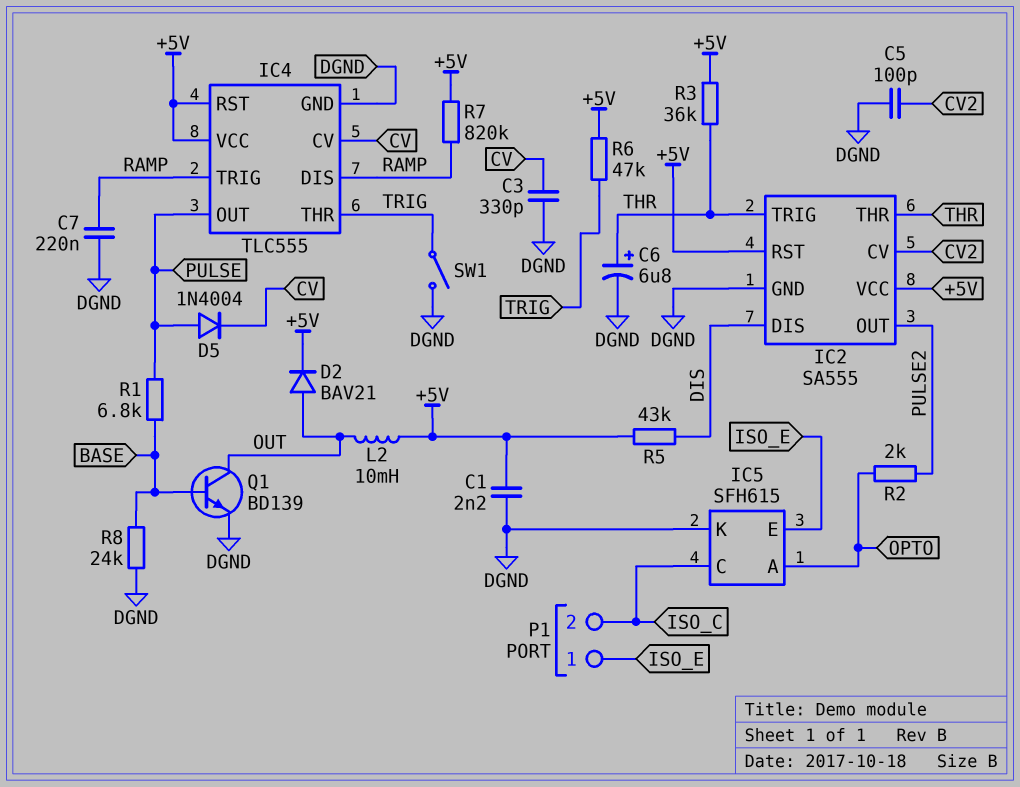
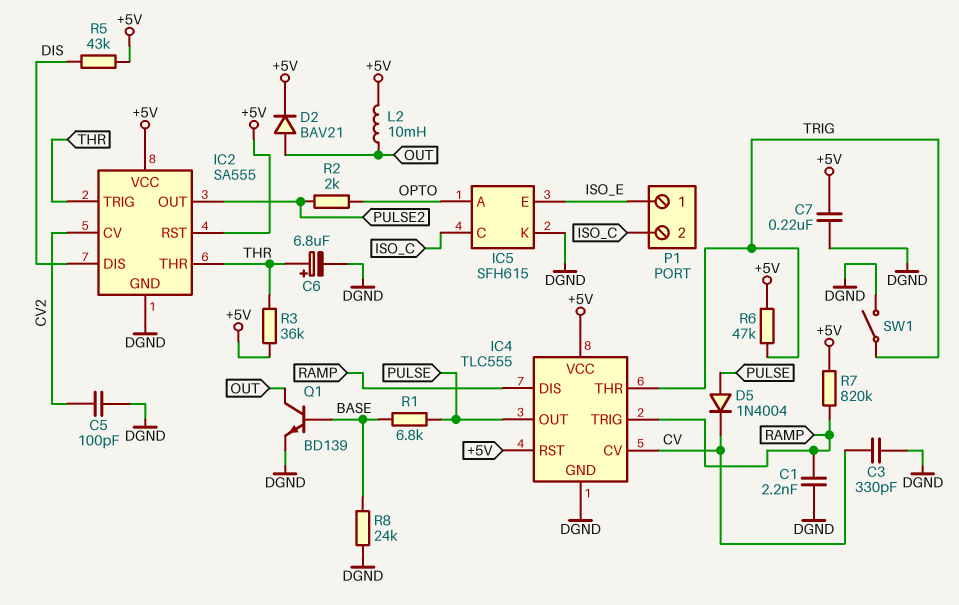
C1: 2.2nF (+5V, DGND) -> 2.2nF (DGND, RAMP)
C7: 220nF (DGND, RAMP) -> 220nF (+5V, DGND)

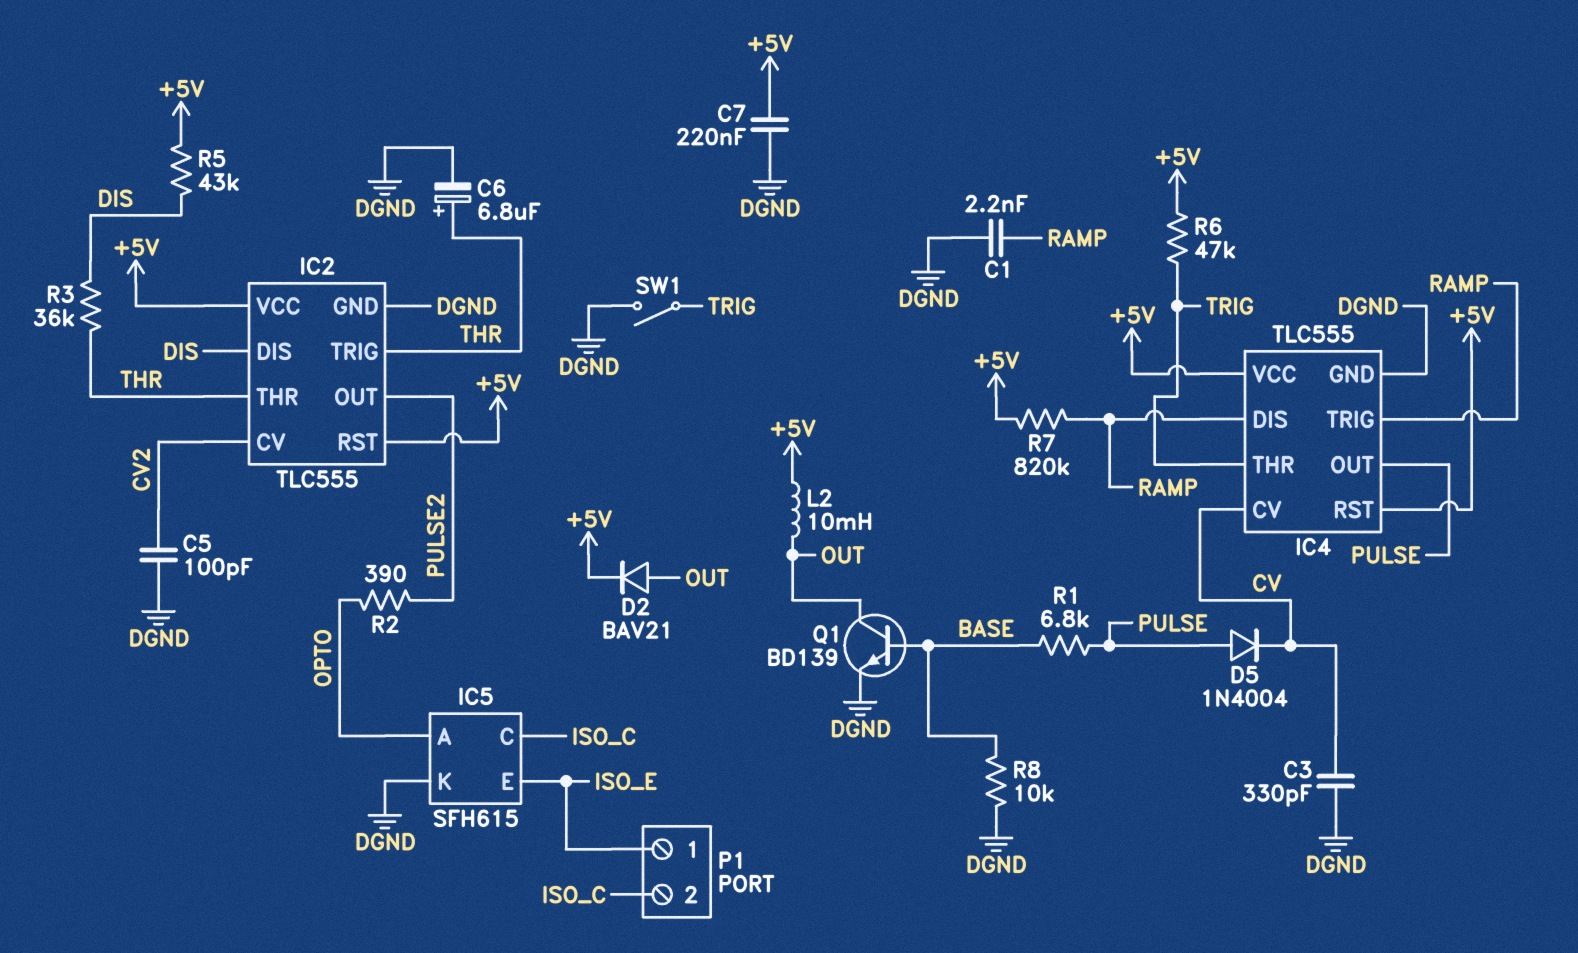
IC2: SA555 -> TLC555
R2: 2k (OPTO, PULSE2) -> 390 (OPTO, PULSE2)
R3: 36k (+5V, THR) -> 36k (DIS, THR)
R8: 24k (BASE, DGND) -> 10k (BASE, DGND)

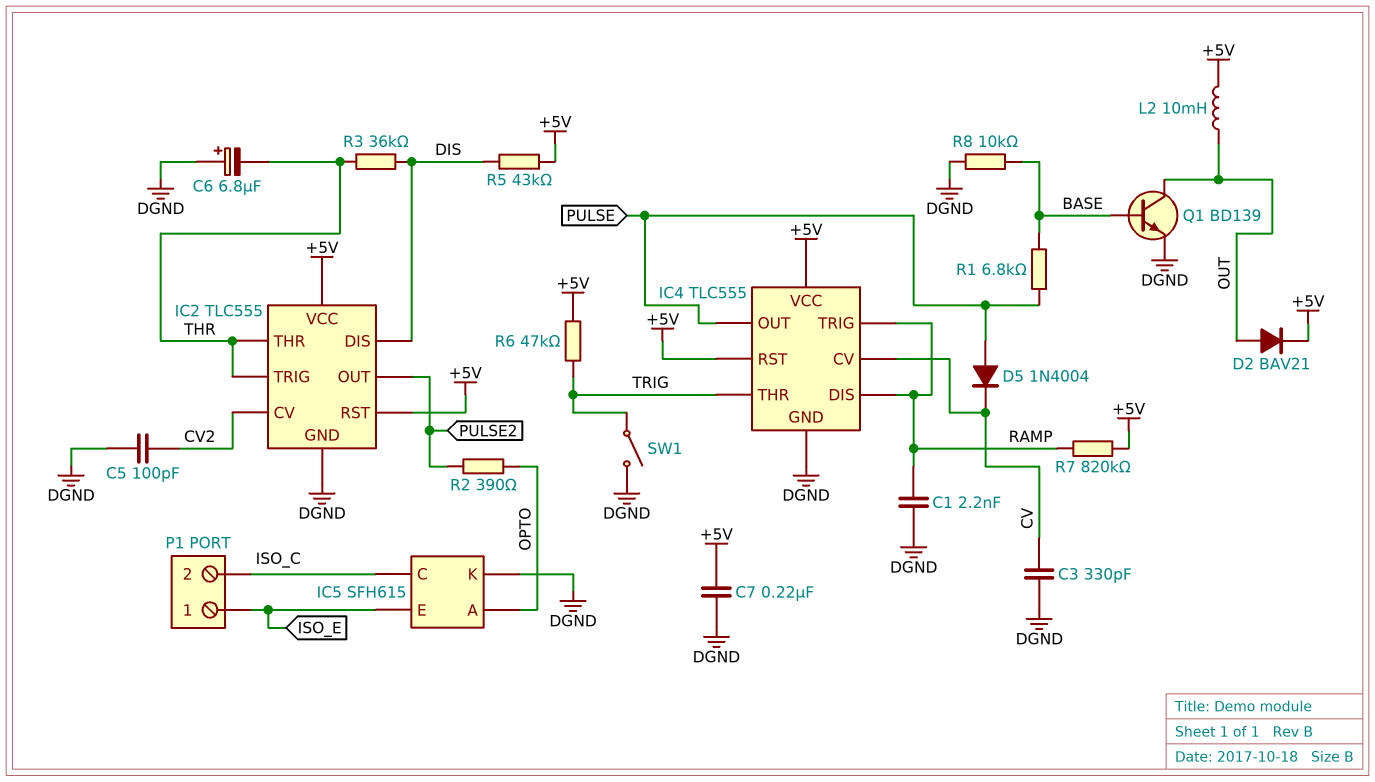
C6: 6.8uF (plus THR, minus DGND) -> 6.8uF (plus DGND, minus THR)

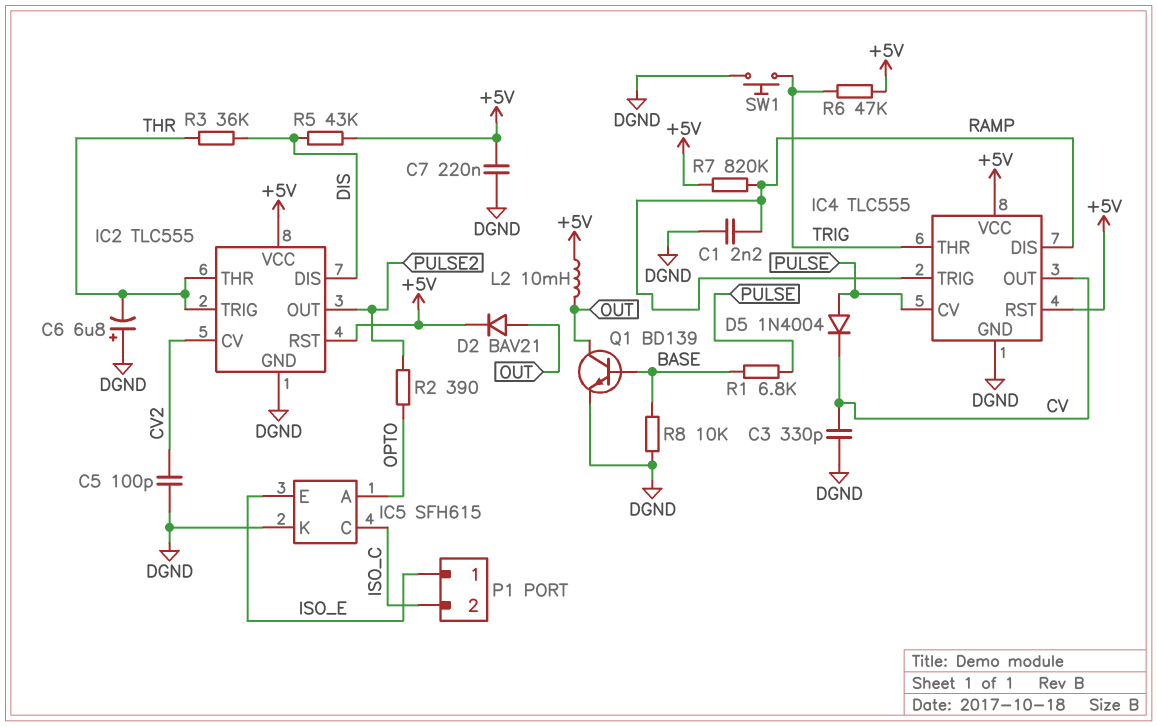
IC4 pin CV: CV -> PULSE
IC4 pin OUT: PULSE -> CV
SW1: switch (DGND, TRIG) -> button (DGND, TRIG)

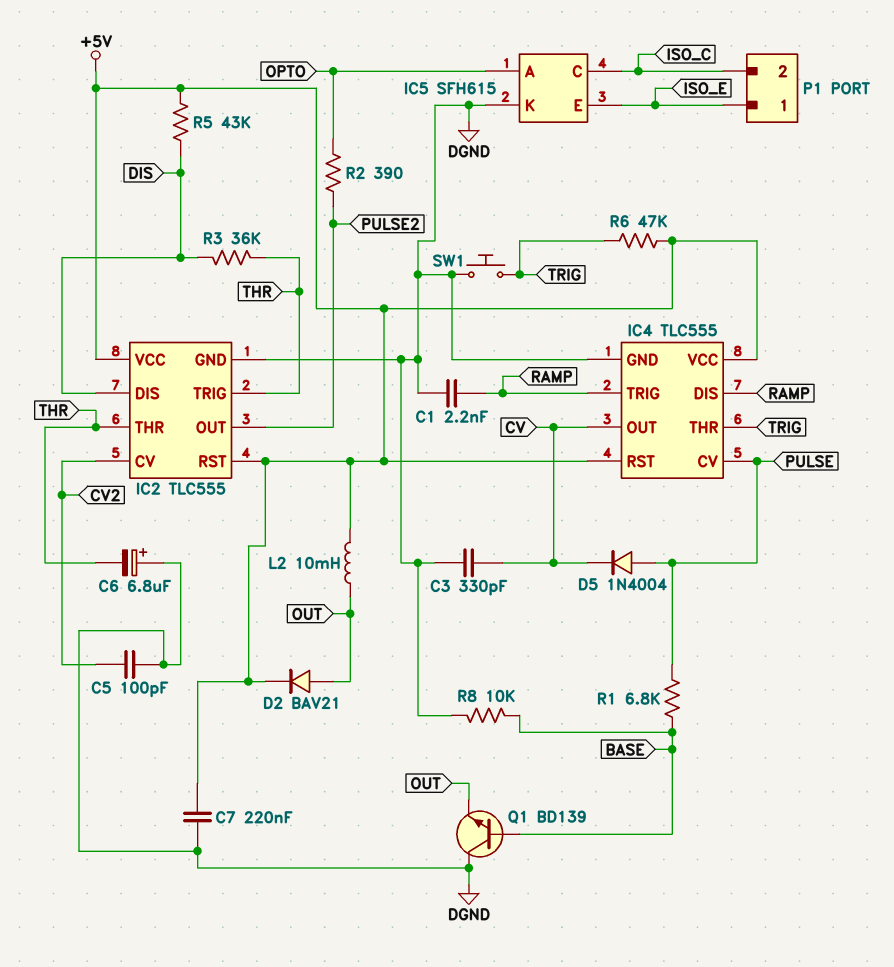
Q1: NPN BD139 (B BASE, C OUT, E DGND) -> NPN BD139 (B BASE, C DGND, E OUT)
R7: 820k (+5V, RAMP) -> none

